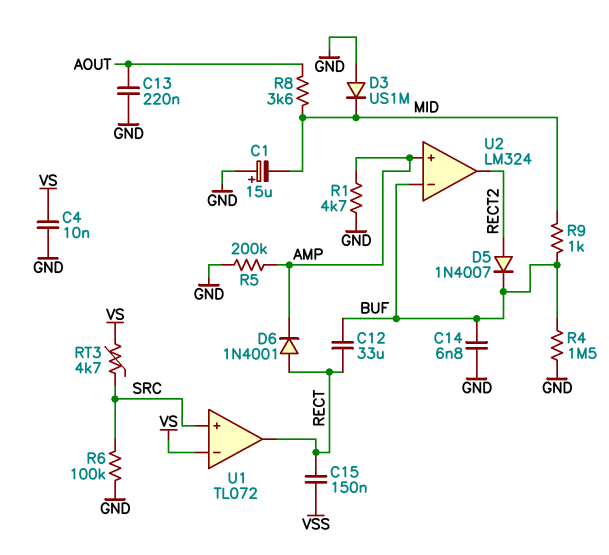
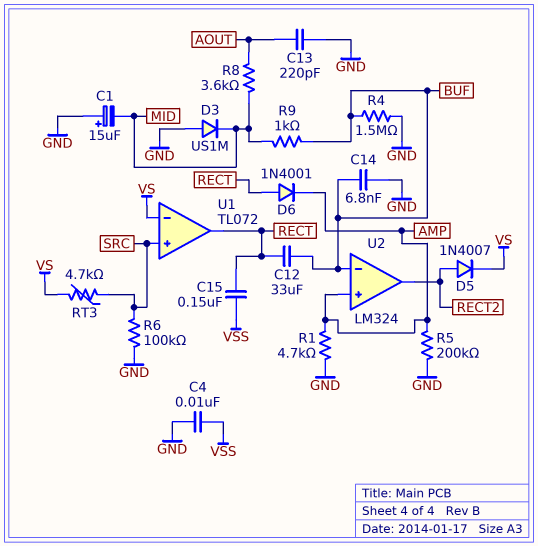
C4: 10nF (GND, VS) -> 10nF (GND, VSS)
C13: 220nF (AOUT, GND) -> 220pF (AOUT, GND)
D5: diode 1N4007 (A RECT2, K BUF) -> diode 1N4007 (A RECT2, K VS)

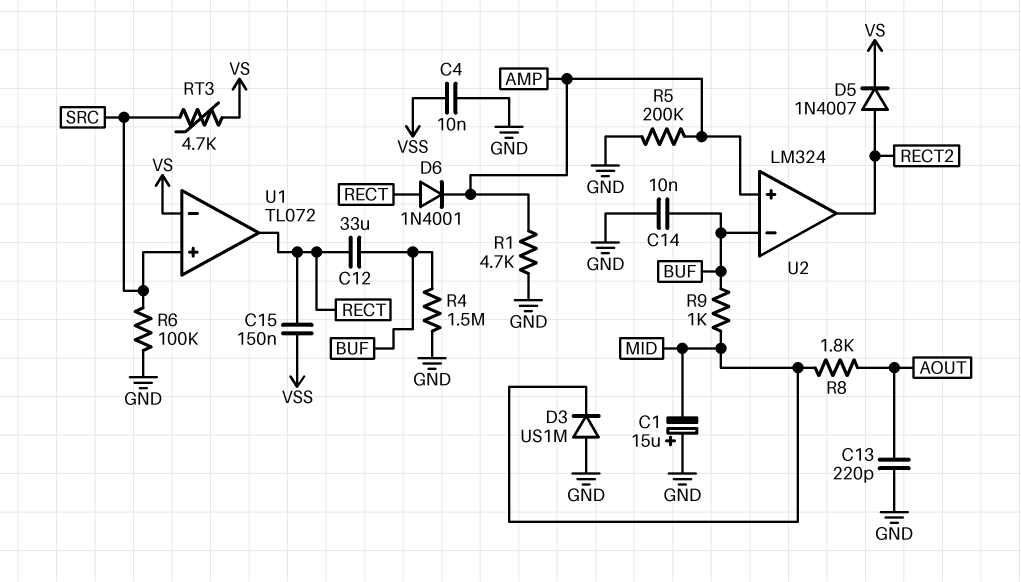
C14: 6.8nF (BUF, GND) -> 10nF (BUF, GND)
R8: 3.6k (AOUT, MID) -> 1.8k (AOUT, MID)

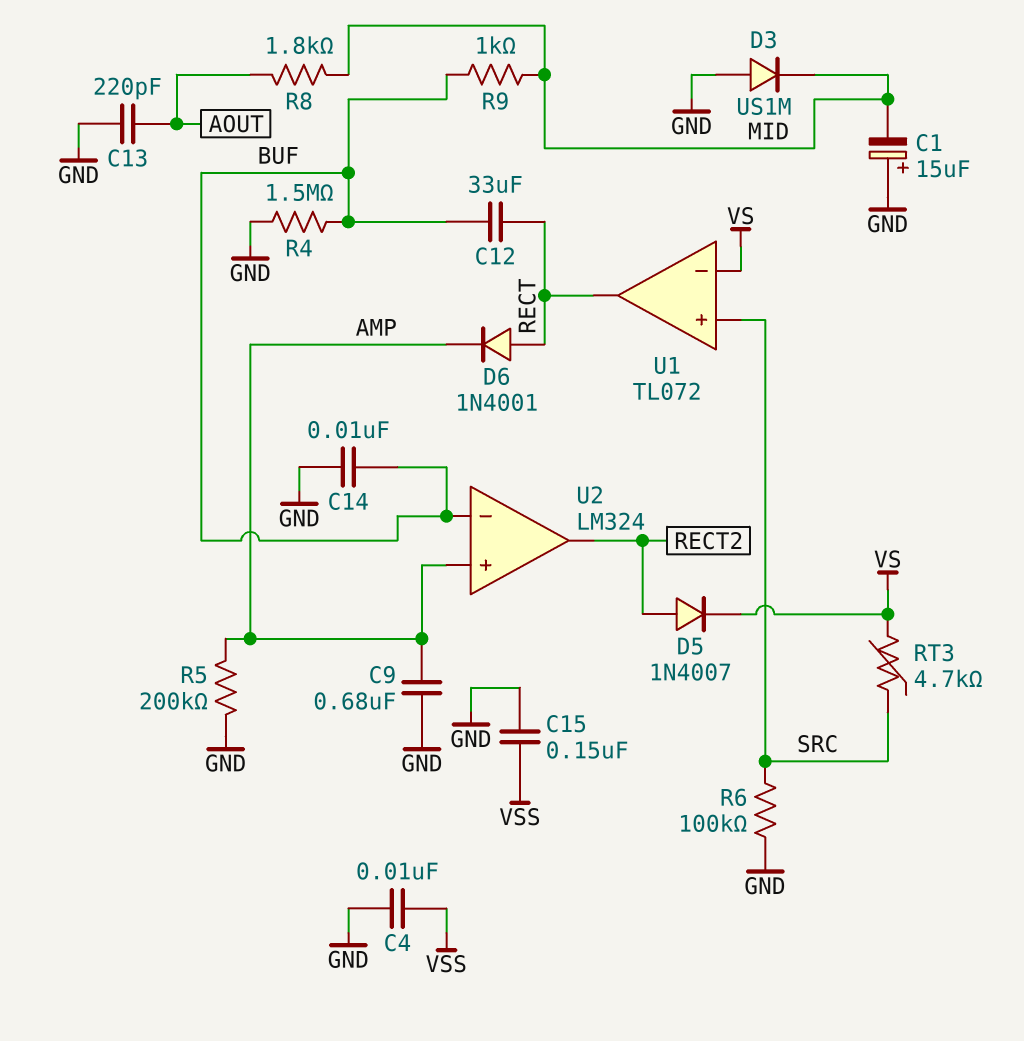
C9: none -> 680nF (AMP, GND)
C15: 150nF (RECT, VSS) -> 150nF (GND, VSS)
R1: 4.7k (AMP, GND) -> none

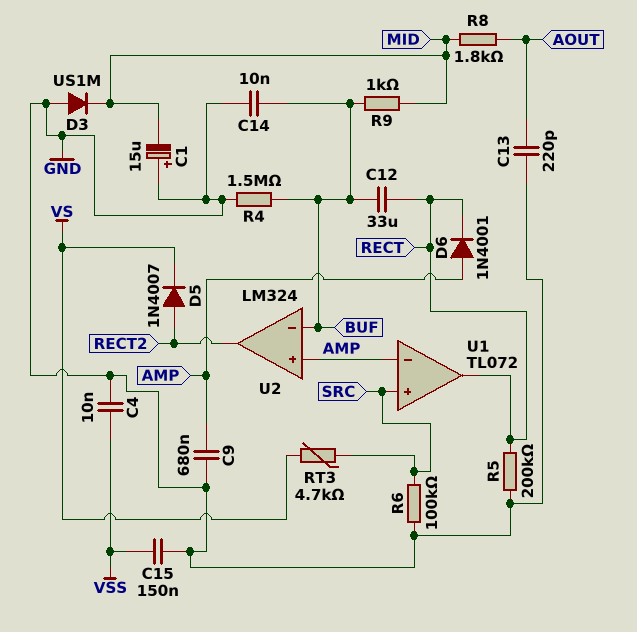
D6: diode 1N4001 (A RECT, K AMP) -> diode 1N4001 (A AMP, K RECT)
R5: 200k (AMP, GND) -> 200k (GND, RECT)
U1 pin in-: VS -> AMP

